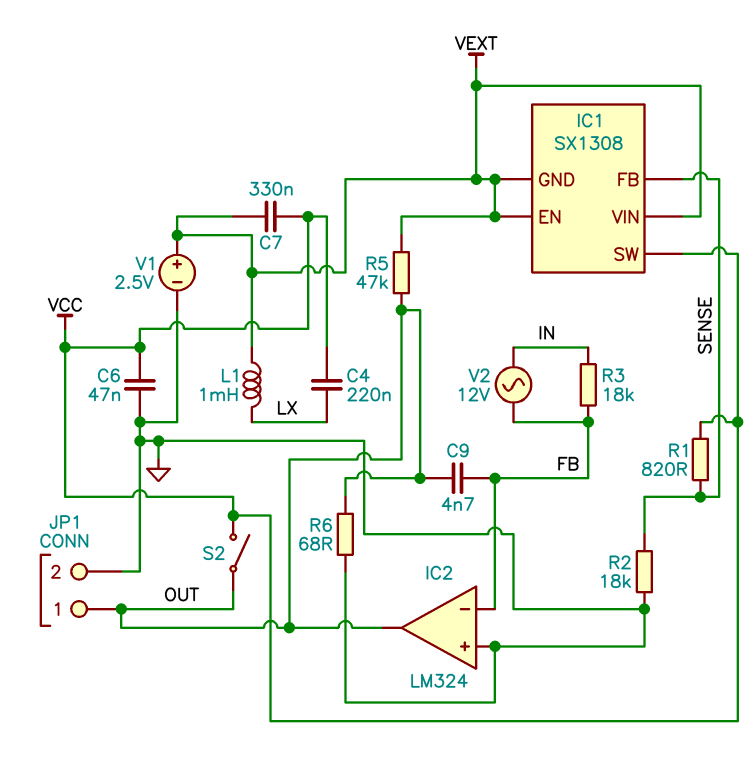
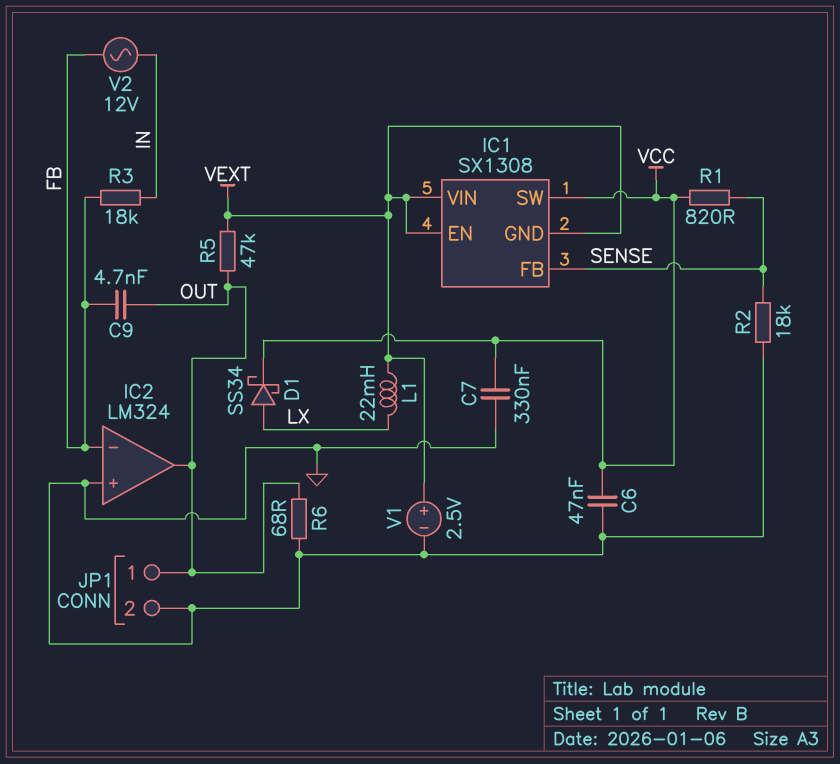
C4: 220nF (LX, VCC) -> none
C7: 330nF (VCC, VEXT) -> 330nF (GND, VCC)
D1: none -> schottky SS34 (A LX, K VCC)
L1: 1mH (LX, VEXT) -> 22mH (LX, VEXT)
S2: switch (OUT, VCC) -> none

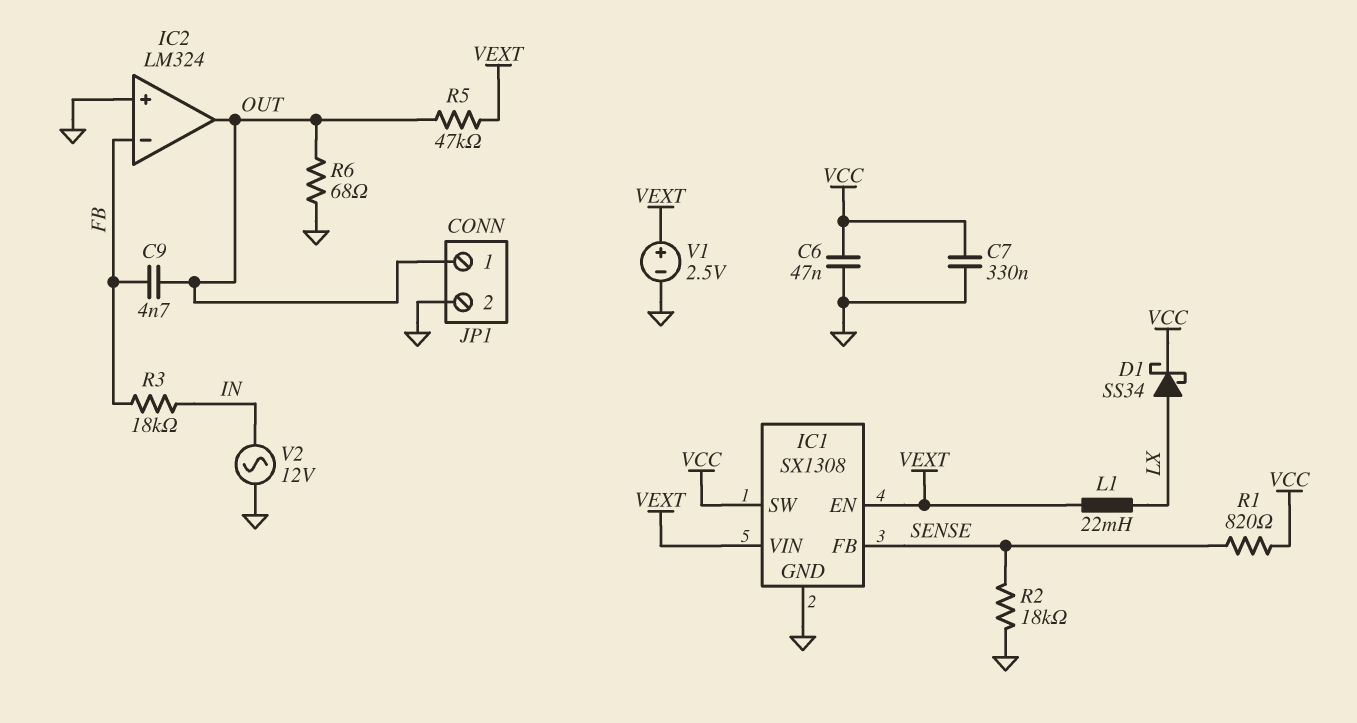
IC1 pin GND: VEXT -> GND
V2: AC 12V (FB, IN) -> AC 12V (GND, IN)

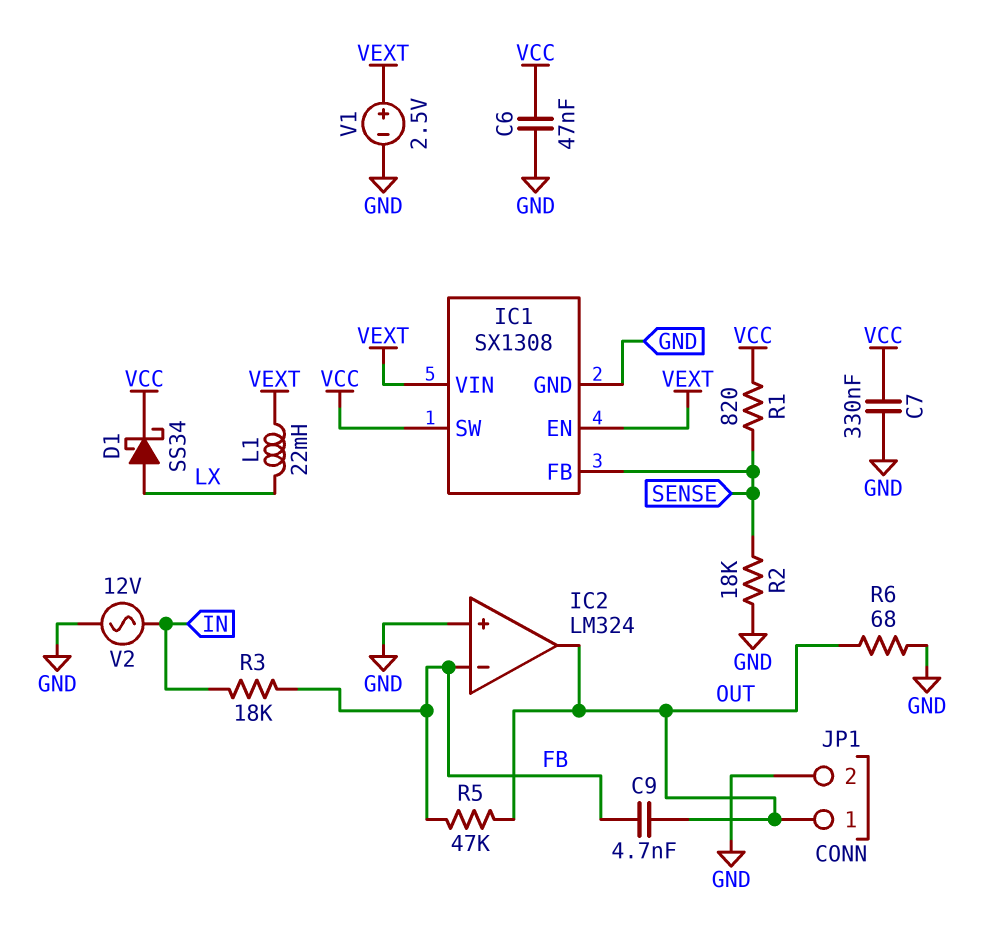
R5: 47k (OUT, VEXT) -> 47k (FB, OUT)

